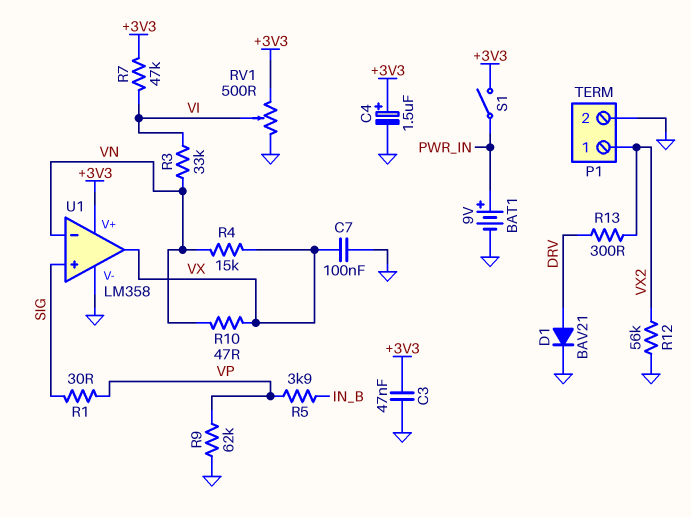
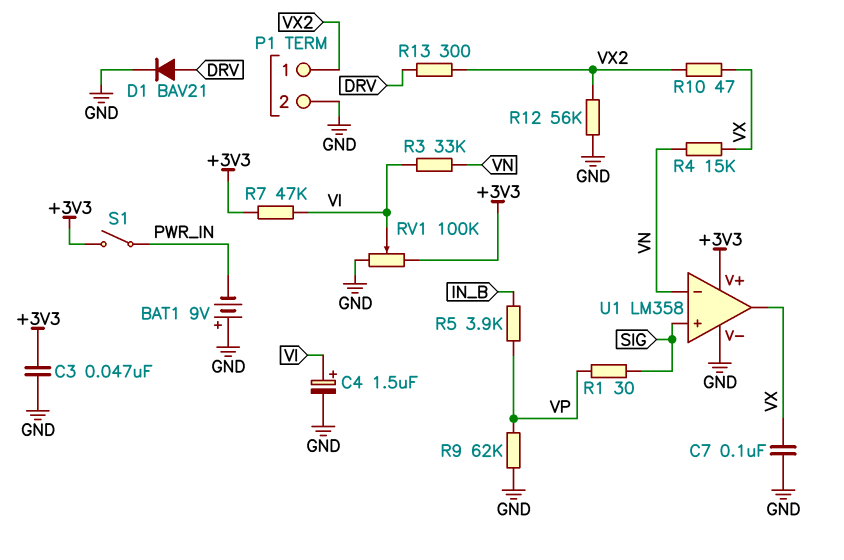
BAT1: 9V (plus PWR_IN, minus GND) -> 9V (plus GND, minus PWR_IN)
C4: 1.5uF (plus +3V3, minus GND) -> 1.5uF (plus VI, minus GND)
R10: 47 (VN, VX) -> 47 (VX, VX2)
RV1: 500 (+3V3, GND, wiper VI) -> 100k (+3V3, GND, wiper VI)

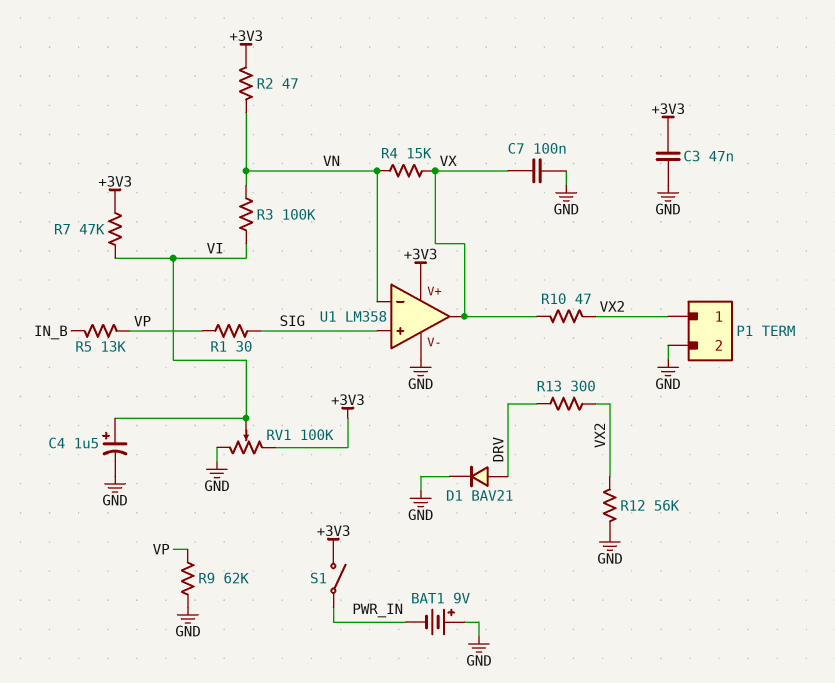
R2: none -> 47 (+3V3, VN)
R3: 33k (VI, VN) -> 100k (VI, VN)
R5: 3.9k (IN_B, VP) -> 13k (IN_B, VP)

